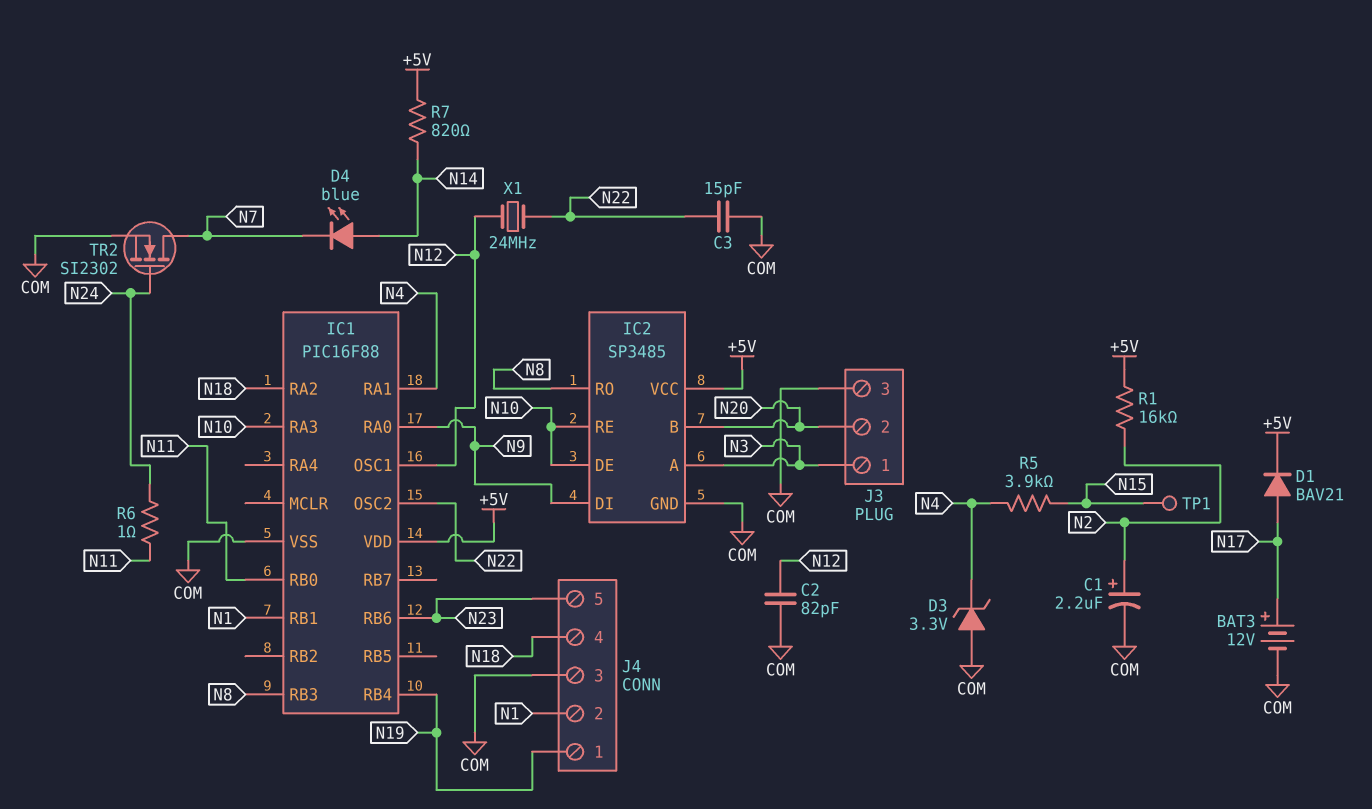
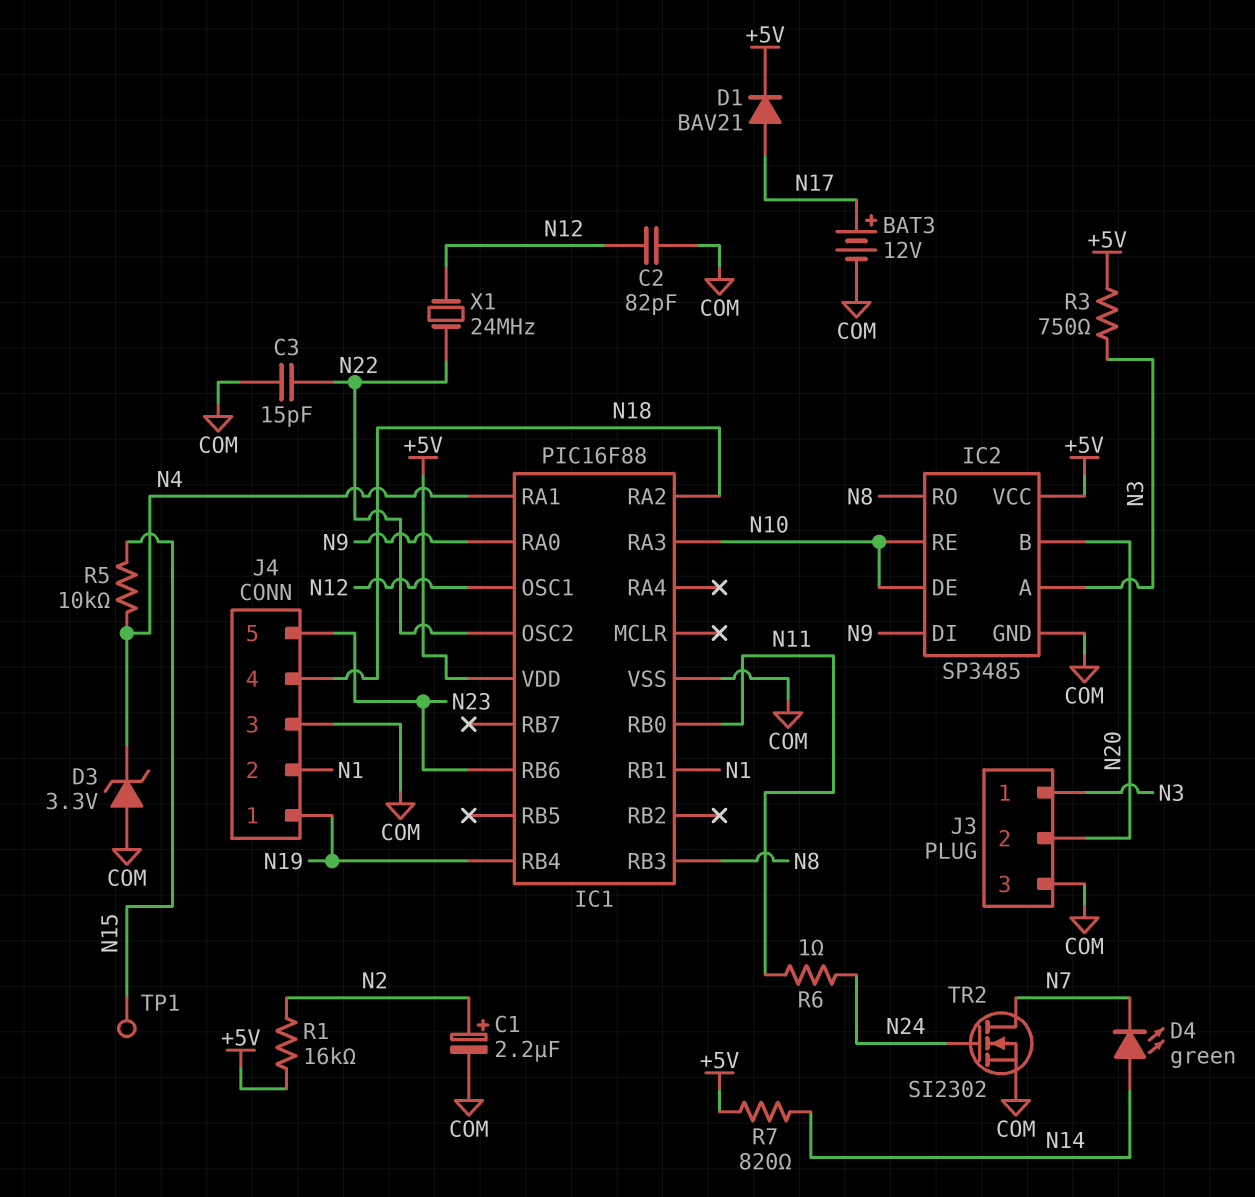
D4: LED blue (A N14, K N7) -> LED green (A N14, K N7)
R3: none -> 750 (+5V, N3)
R5: 3.9k (N4, N15) -> 10k (N4, N15)

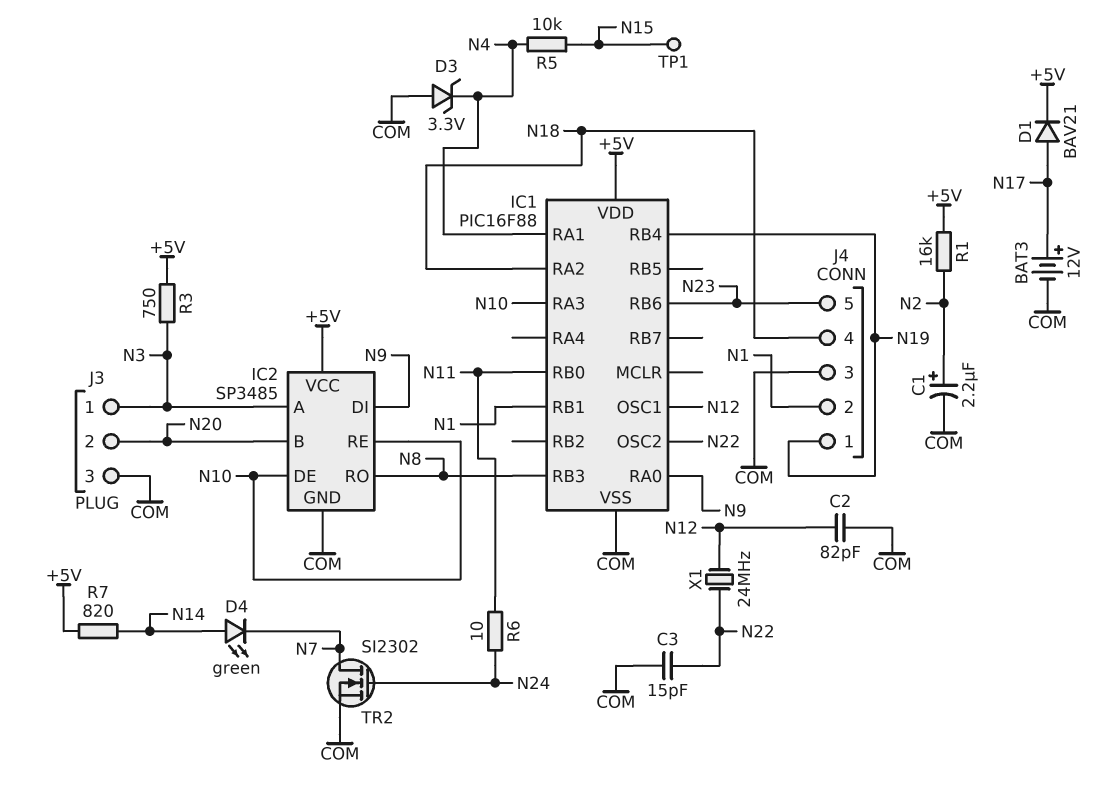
R6: 1 (N11, N24) -> 10 (N11, N24)

